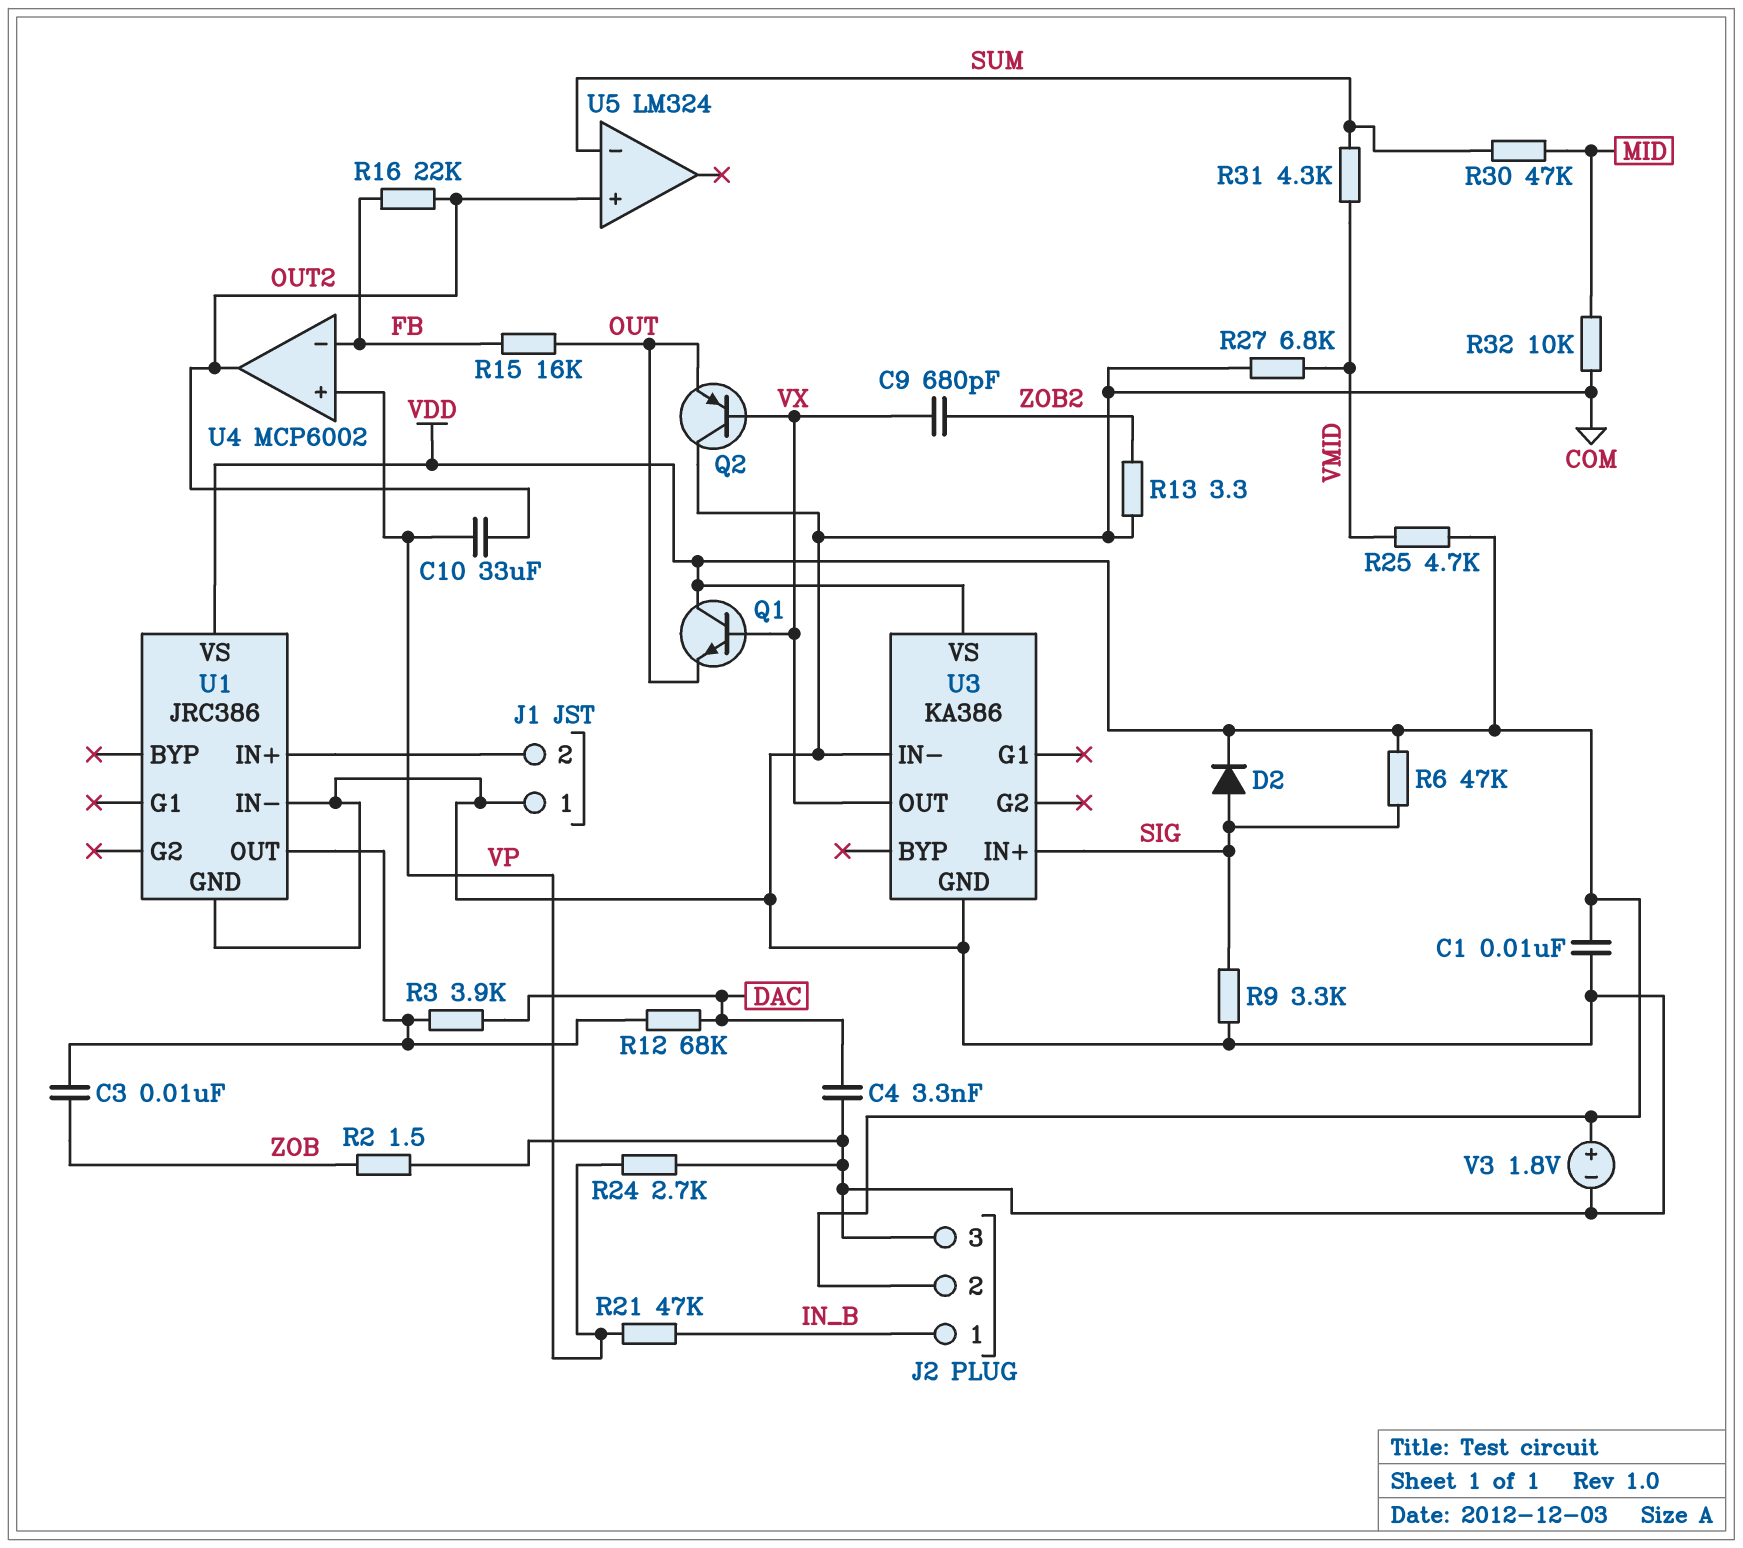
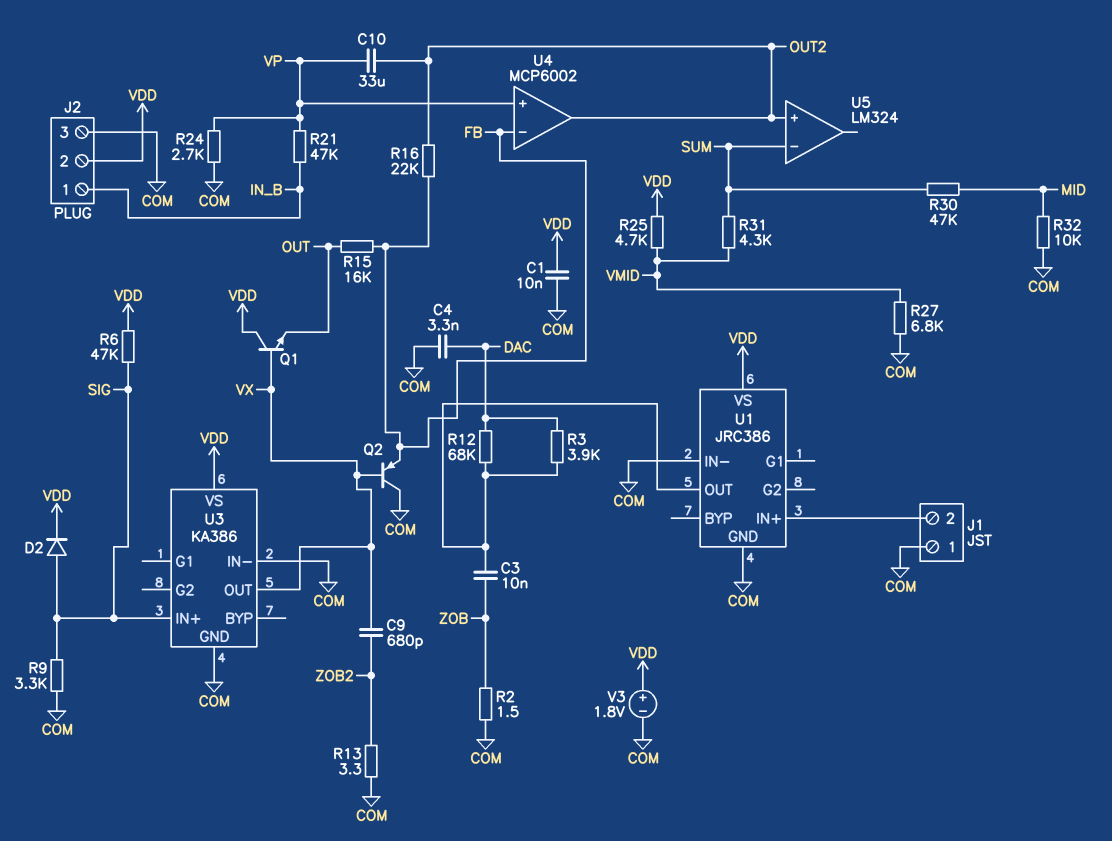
Q2: PNP (B VX, C COM, E OUT) -> PNP (B VX, C COM, E FB)

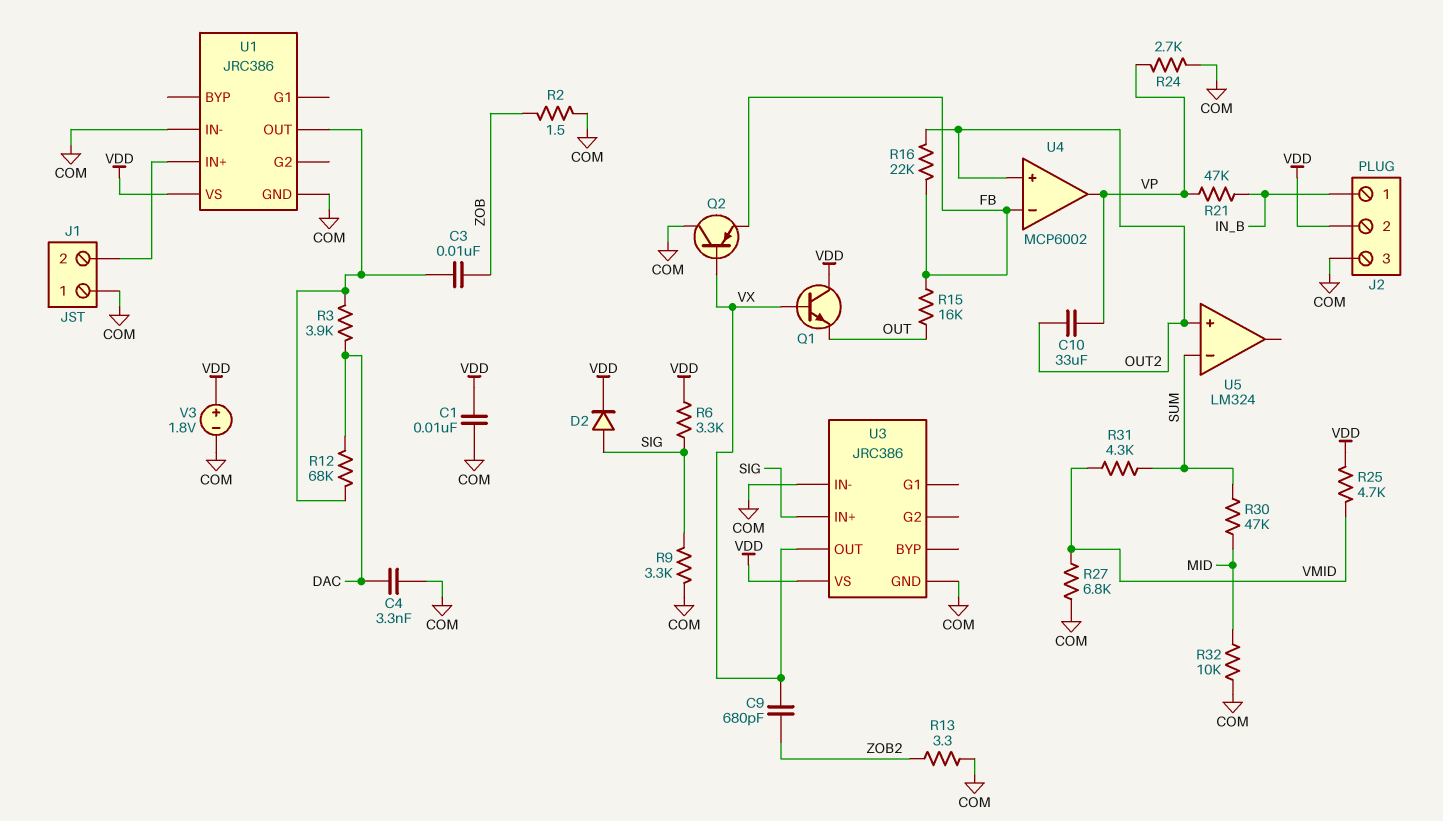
R6: 47k (SIG, VDD) -> 3.3k (SIG, VDD)
U3: KA386 -> JRC386
U4 pin in+: VP -> OUT2
U4 pin out: OUT2 -> VP

